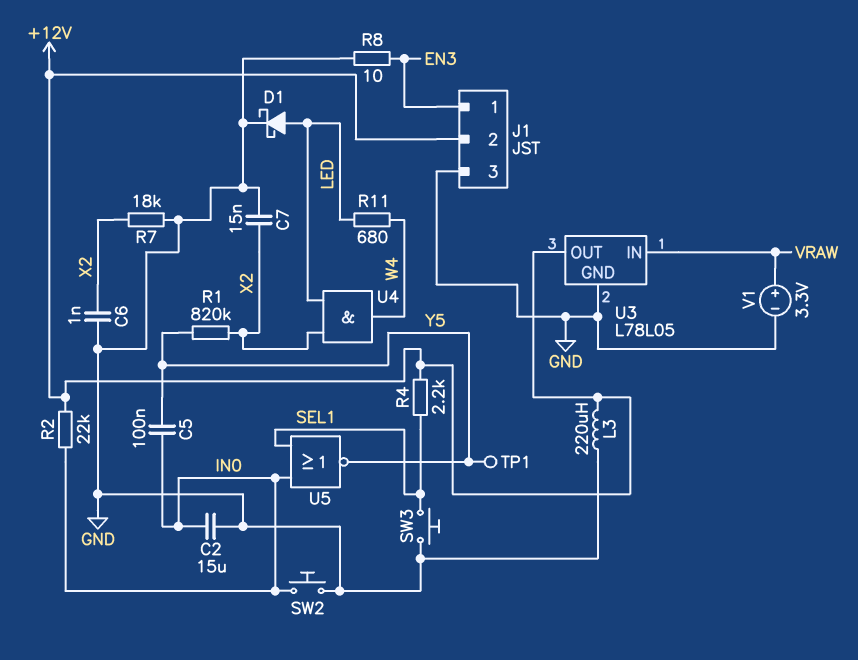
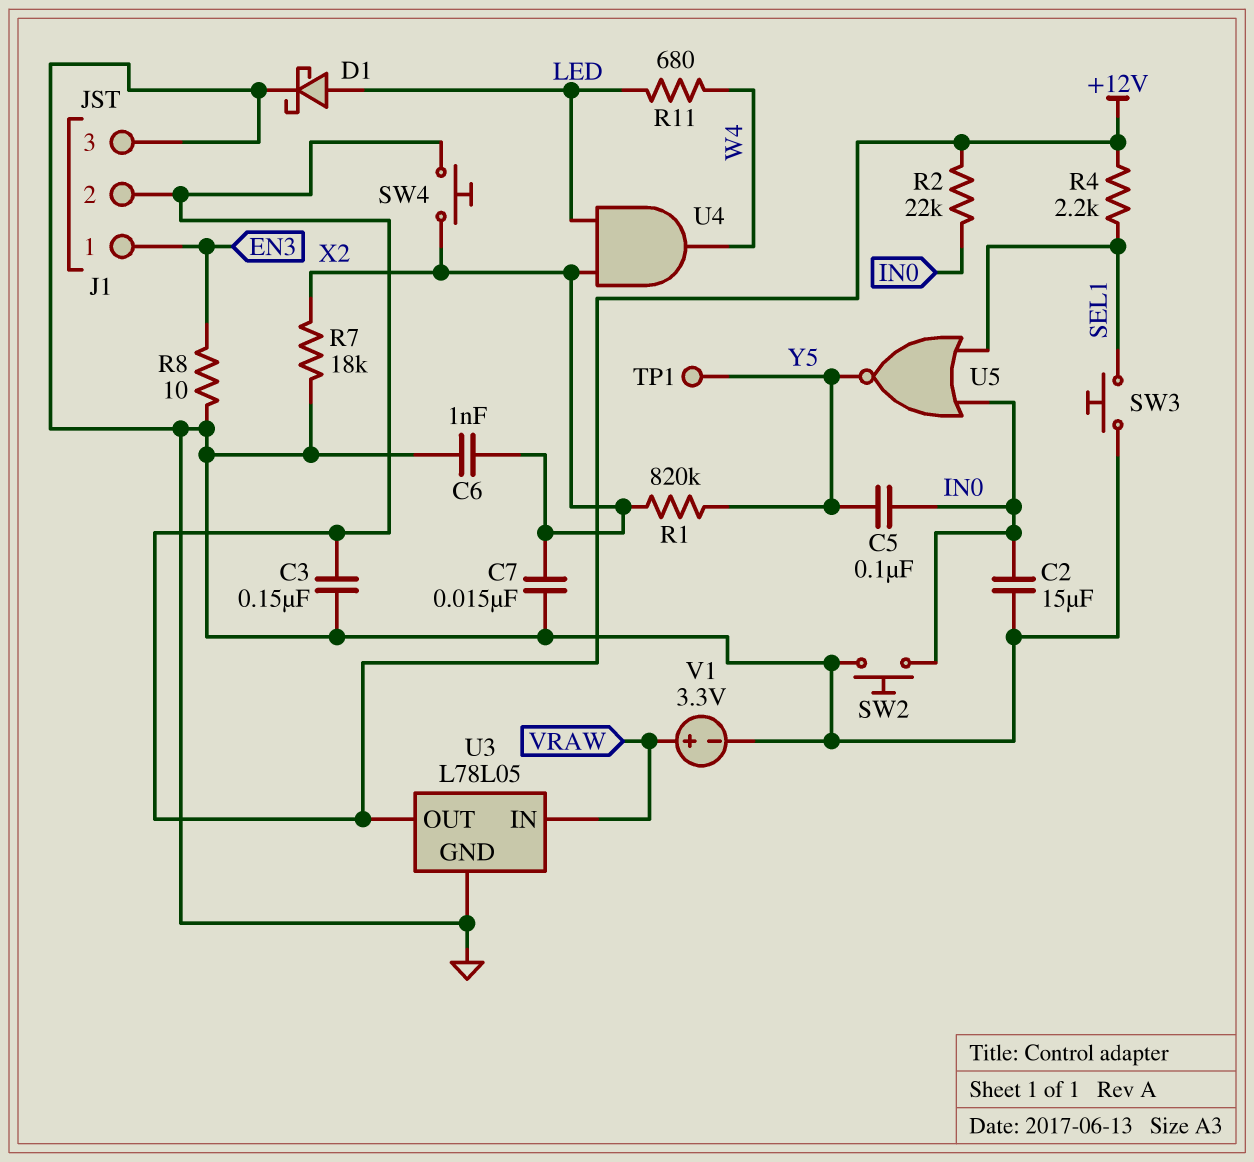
C3: none -> 150nF (+12V, GND)
L3: 220uH (+12V, GND) -> none
SW4: none -> button (+12V, X2)

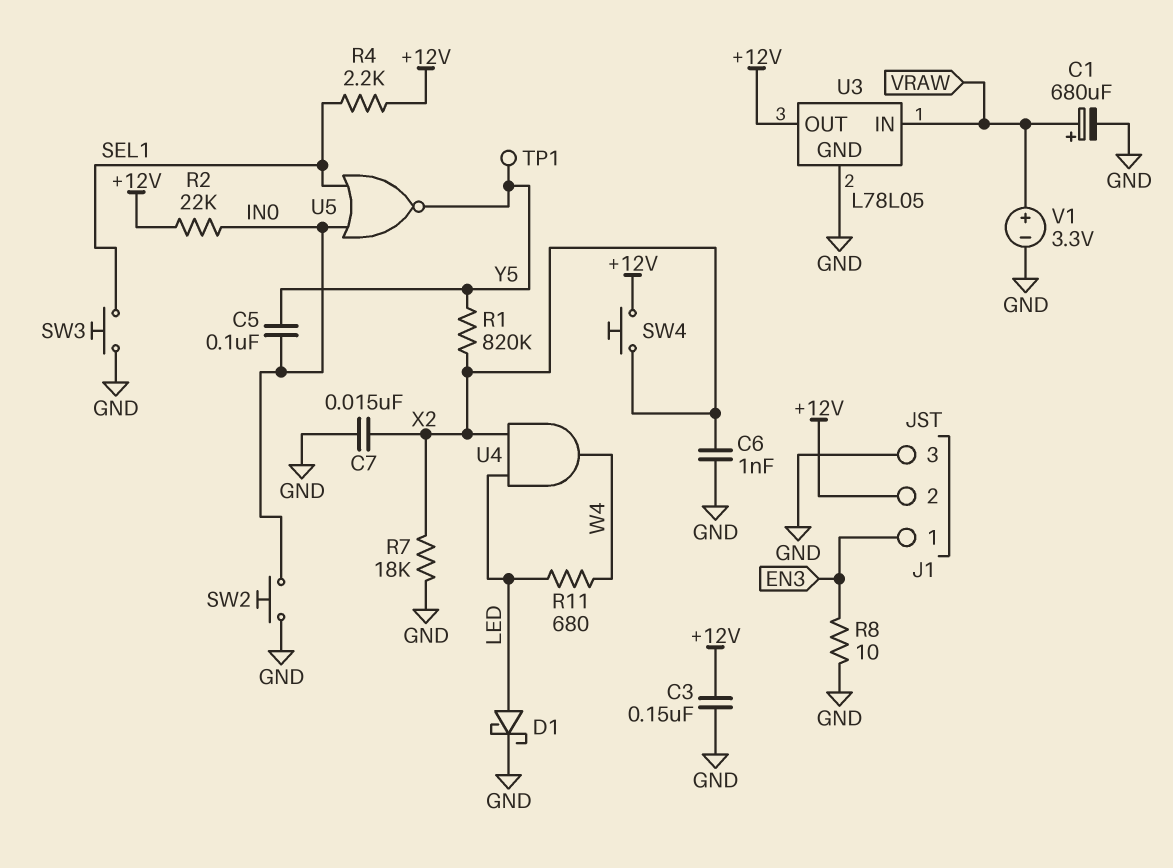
C1: none -> 680uF (plus VRAW, minus GND)
C2: 15uF (GND, IN0) -> none

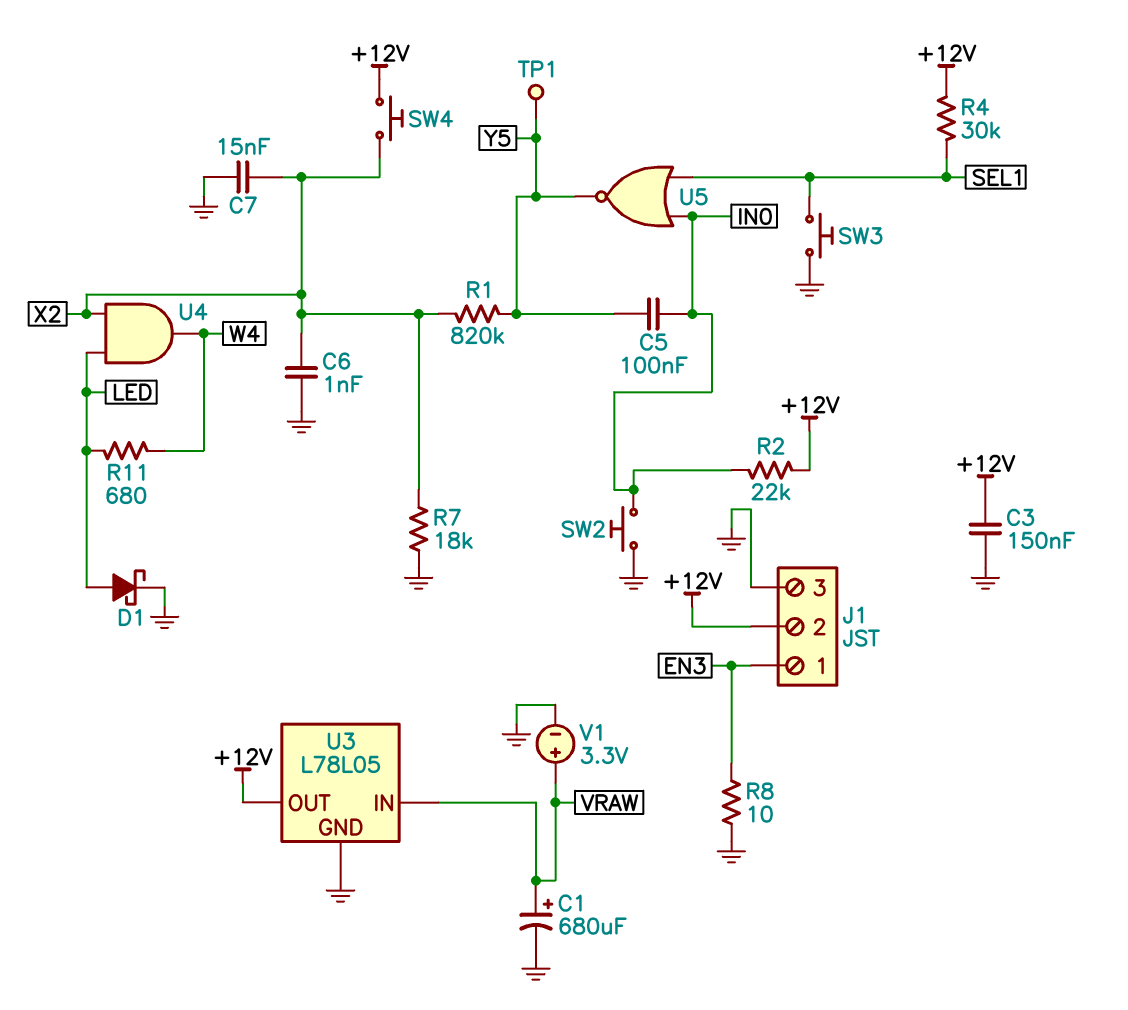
R4: 2.2k (+12V, SEL1) -> 30k (+12V, SEL1)

